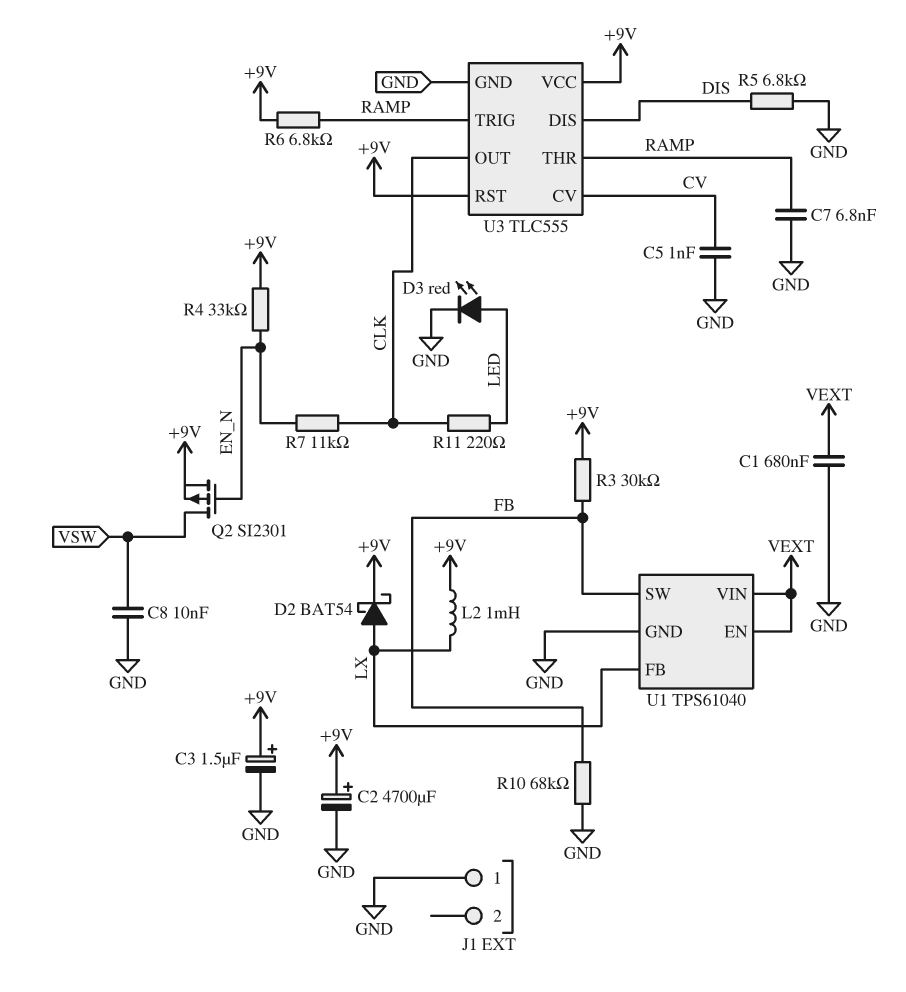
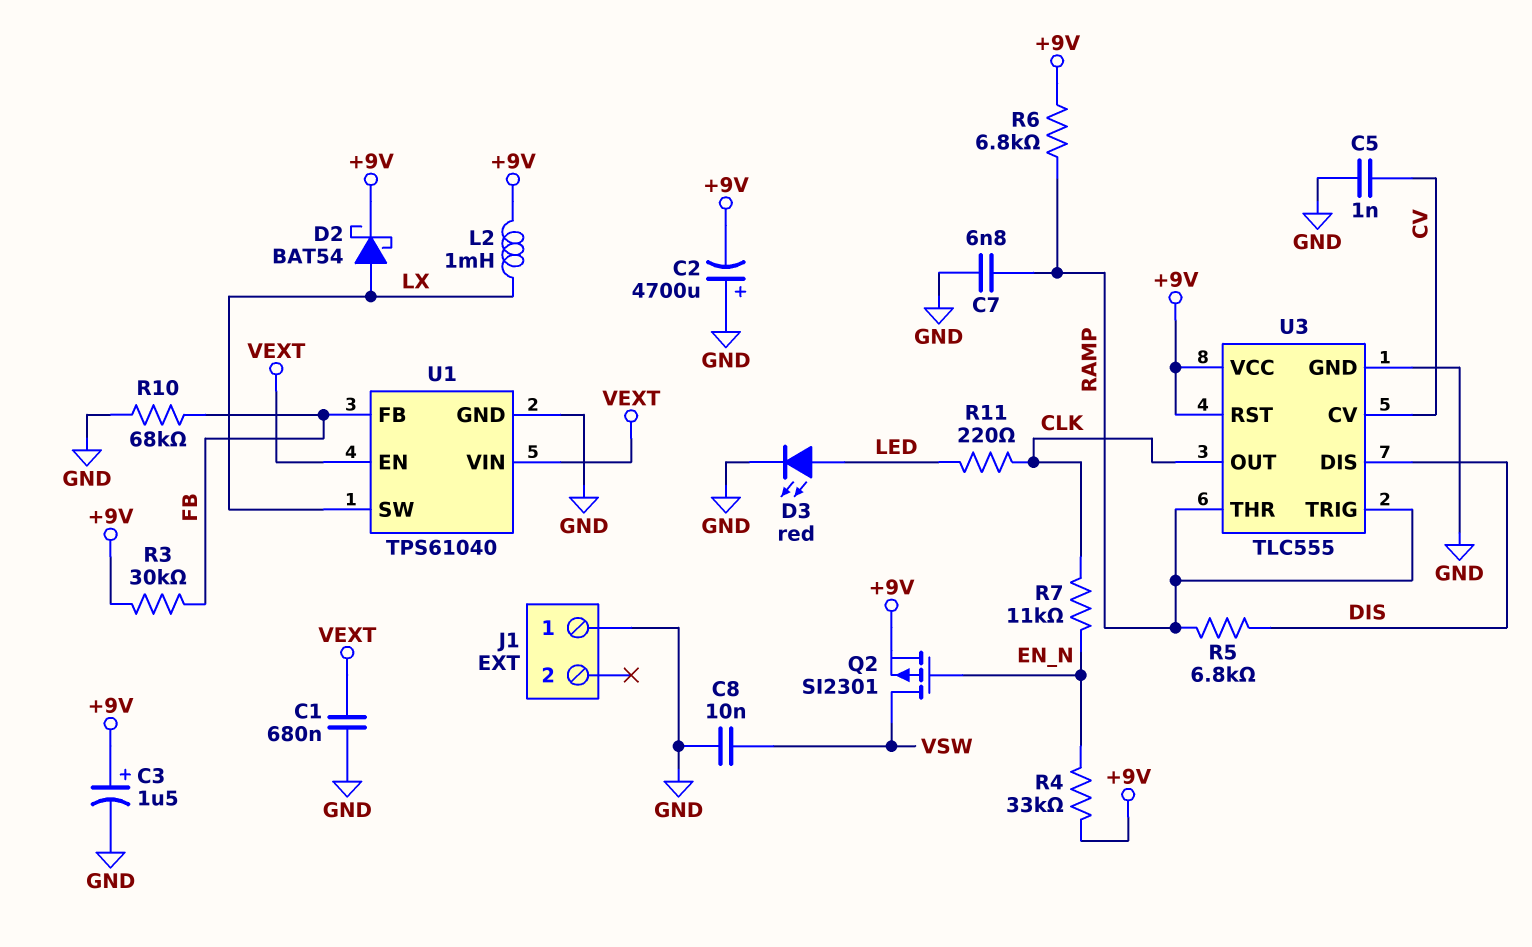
C2: 4700uF (plus +9V, minus GND) -> 4700uF (plus GND, minus +9V)
R5: 6.8k (DIS, GND) -> 6.8k (DIS, RAMP)
U1 pin FB: LX -> FB
U1 pin SW: FB -> LX

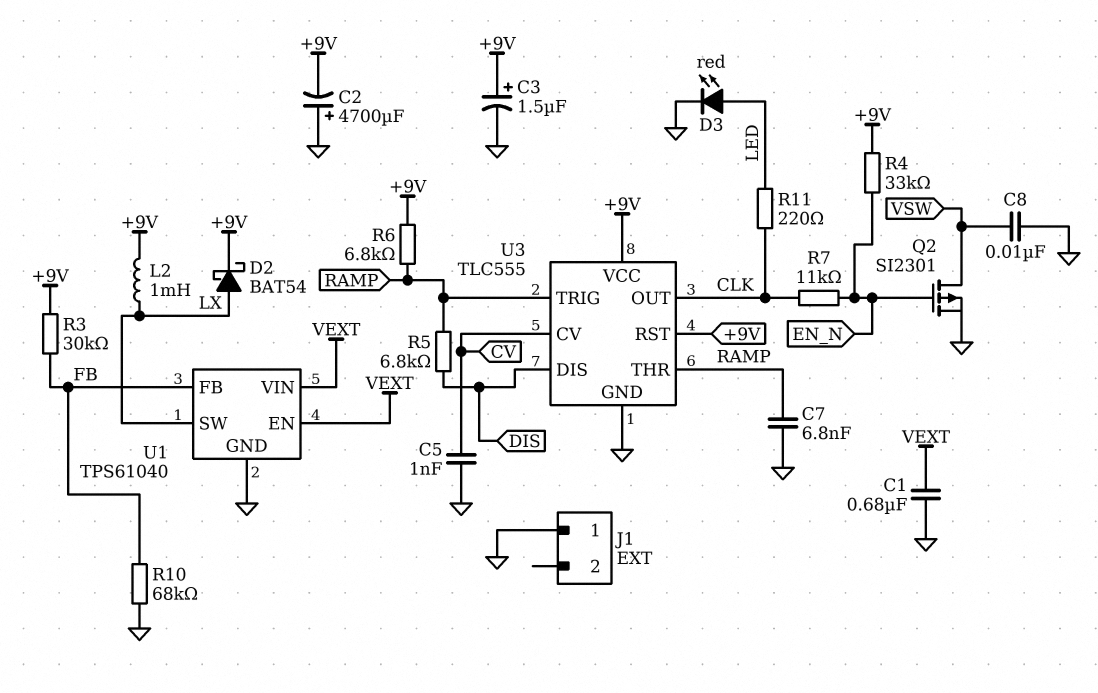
Q2: PMOS SI2301 (G EN_N, D VSW, S +9V) -> PMOS SI2301 (G EN_N, D VSW, S GND)

